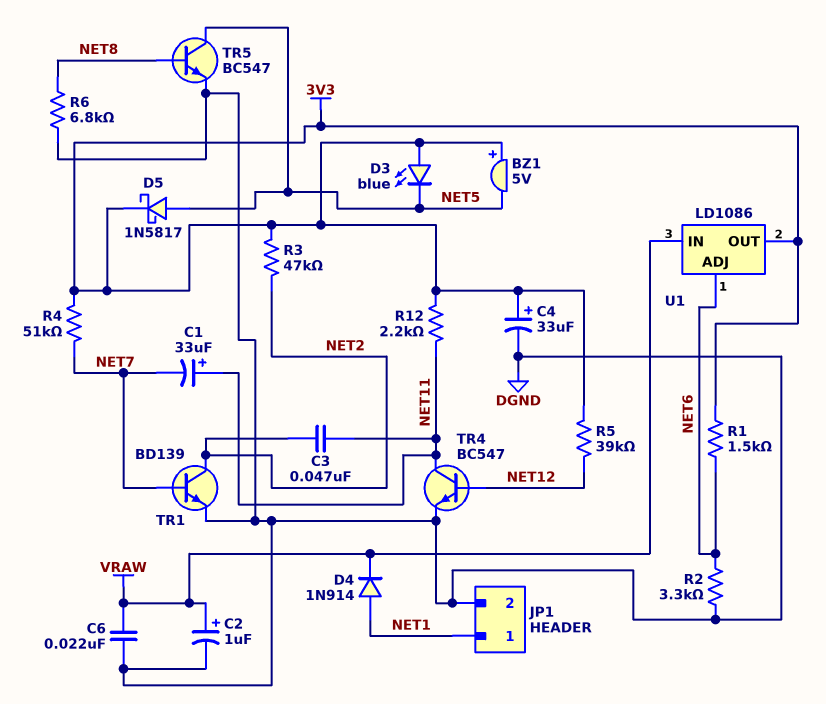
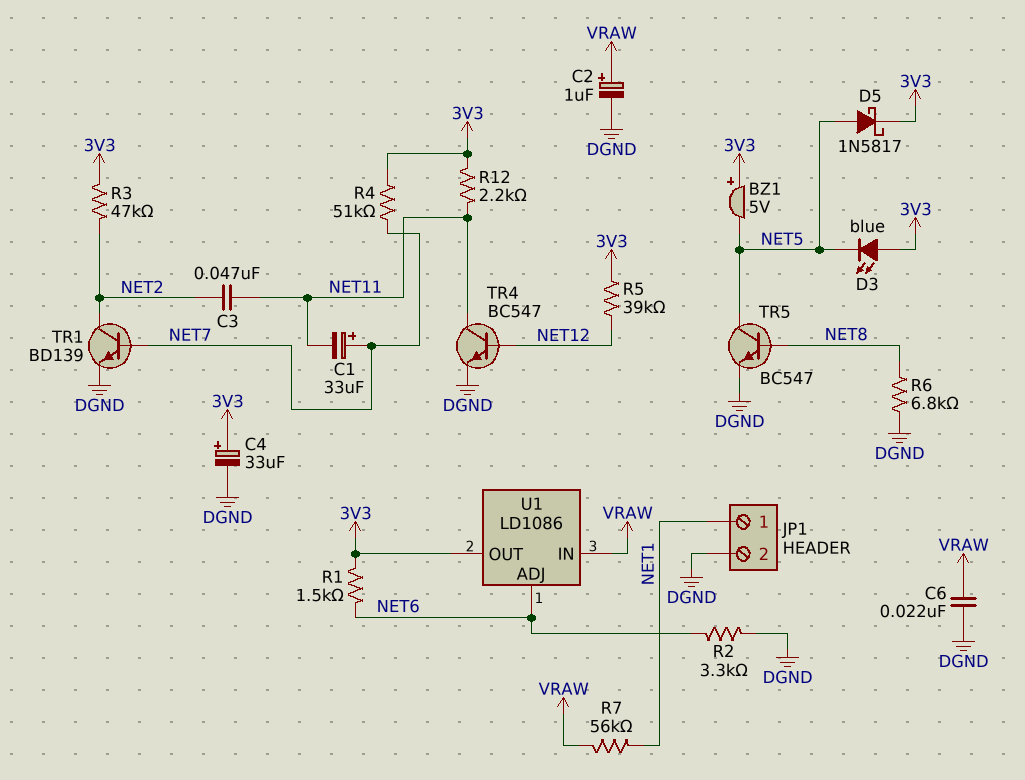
C1: 33uF (plus NET11, minus NET7) -> 33uF (plus NET7, minus NET11)
D4: diode 1N914 (A NET1, K VRAW) -> none
R7: none -> 56k (NET1, VRAW)

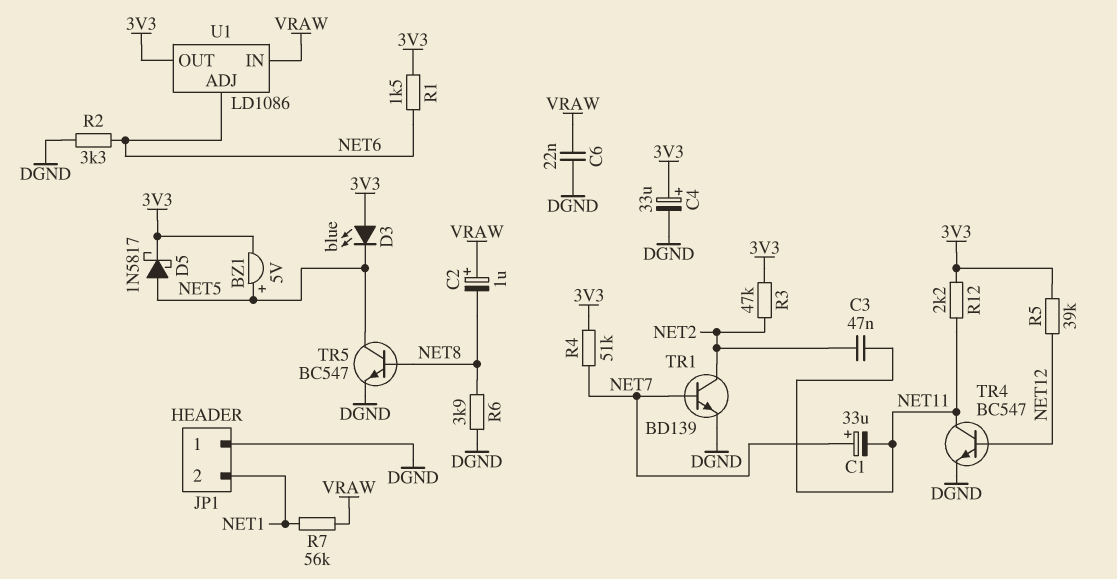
BZ1: buzzer 5V (plus 3V3, minus NET5) -> buzzer 5V (plus NET5, minus 3V3)
C2: 1uF (plus VRAW, minus DGND) -> 1uF (plus VRAW, minus NET8)
JP1 pin 1: NET1 -> DGND
JP1 pin 2: DGND -> NET1
R6: 6.8k (DGND, NET8) -> 3.9k (DGND, NET8)

